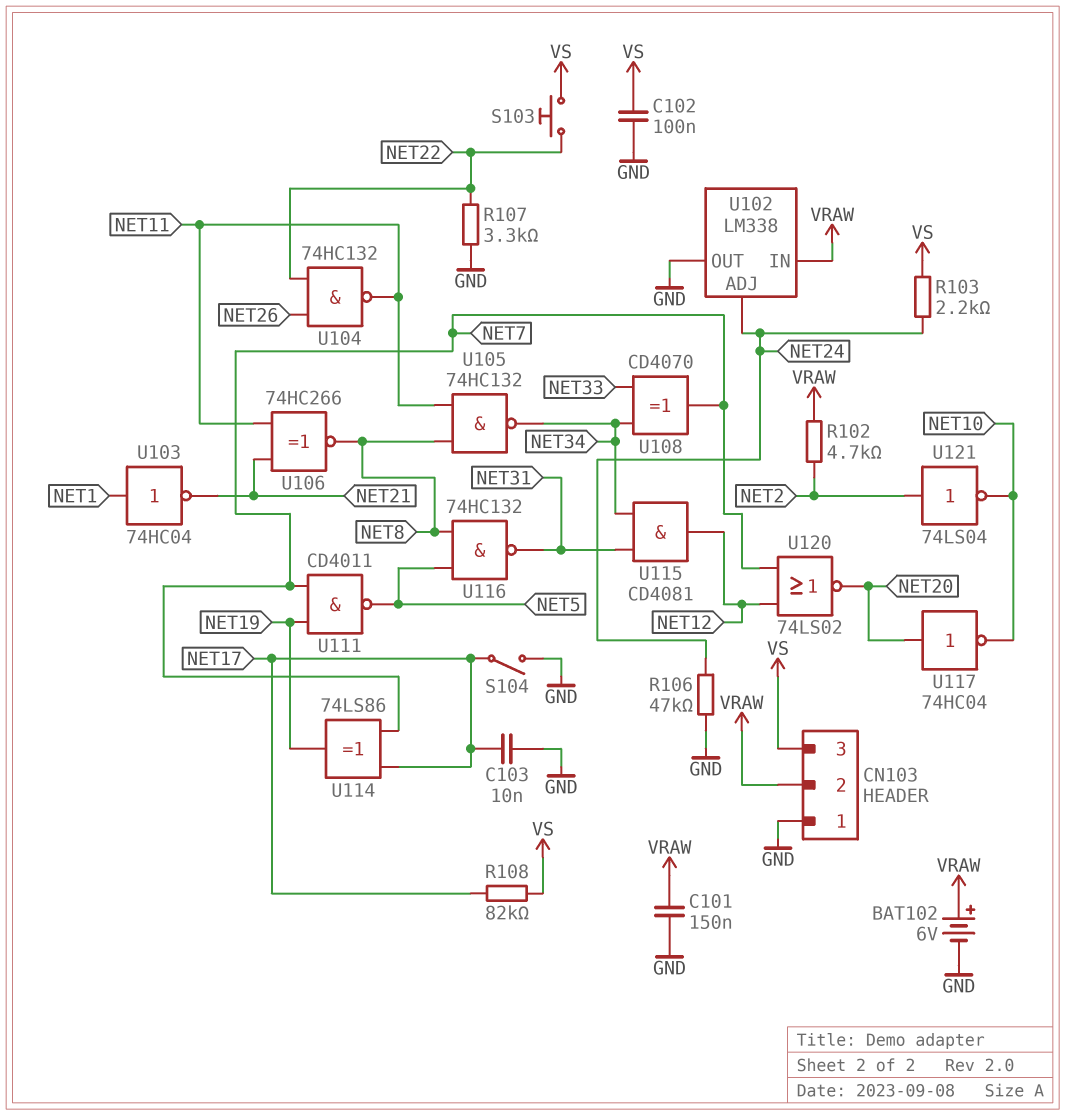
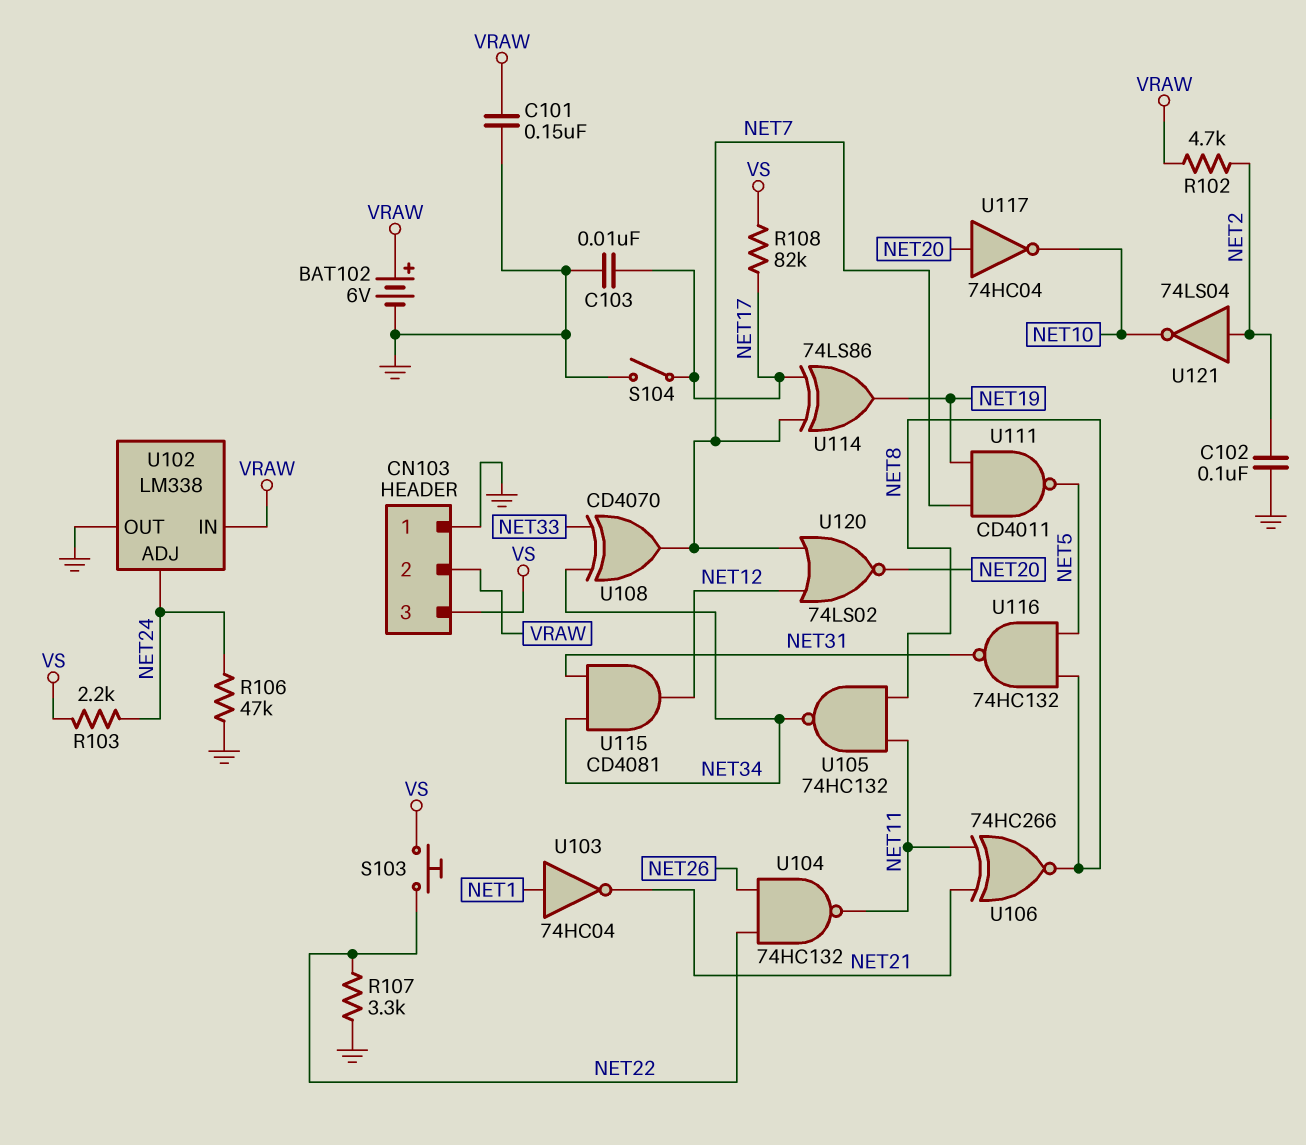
C102: 100nF (GND, VS) -> 100nF (GND, NET2)

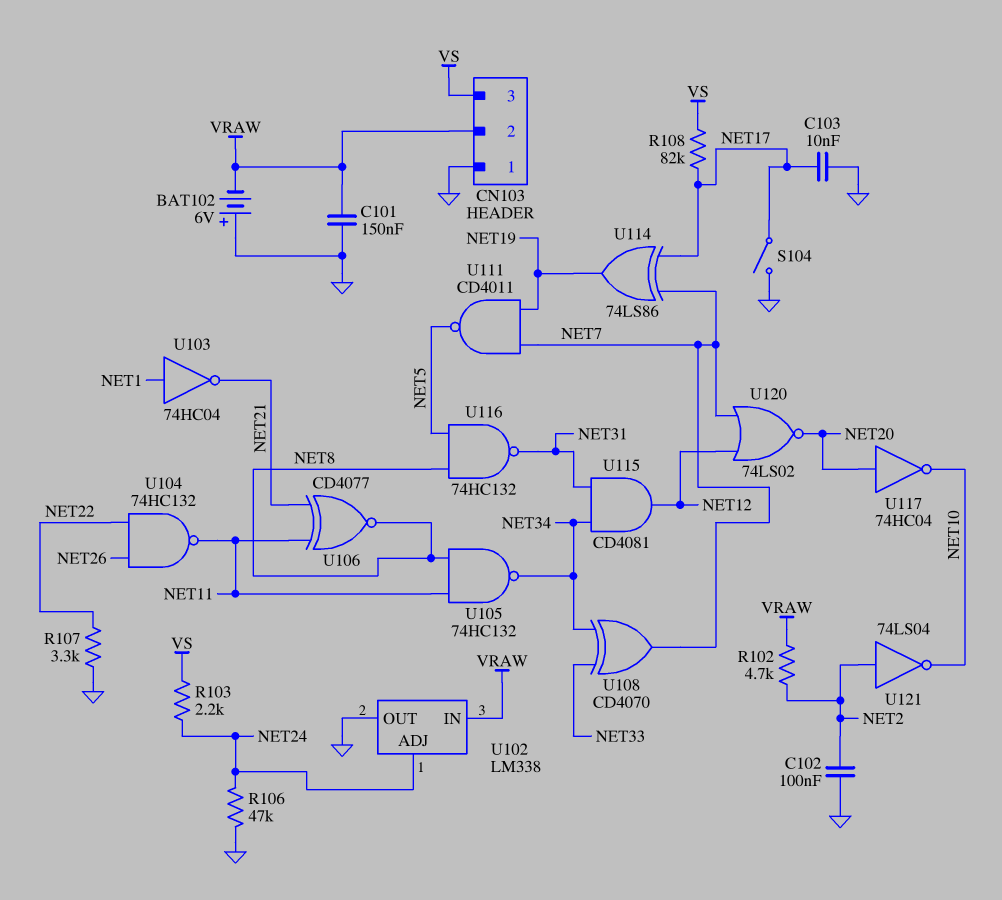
BAT102: 6V (plus VRAW, minus GND) -> 6V (plus GND, minus VRAW)
S103: button (NET22, VS) -> none
U106: XNOR 74HC266 (in NET11, in NET21, out NET8) -> XNOR CD4077 (in NET11, in NET21, out NET8)

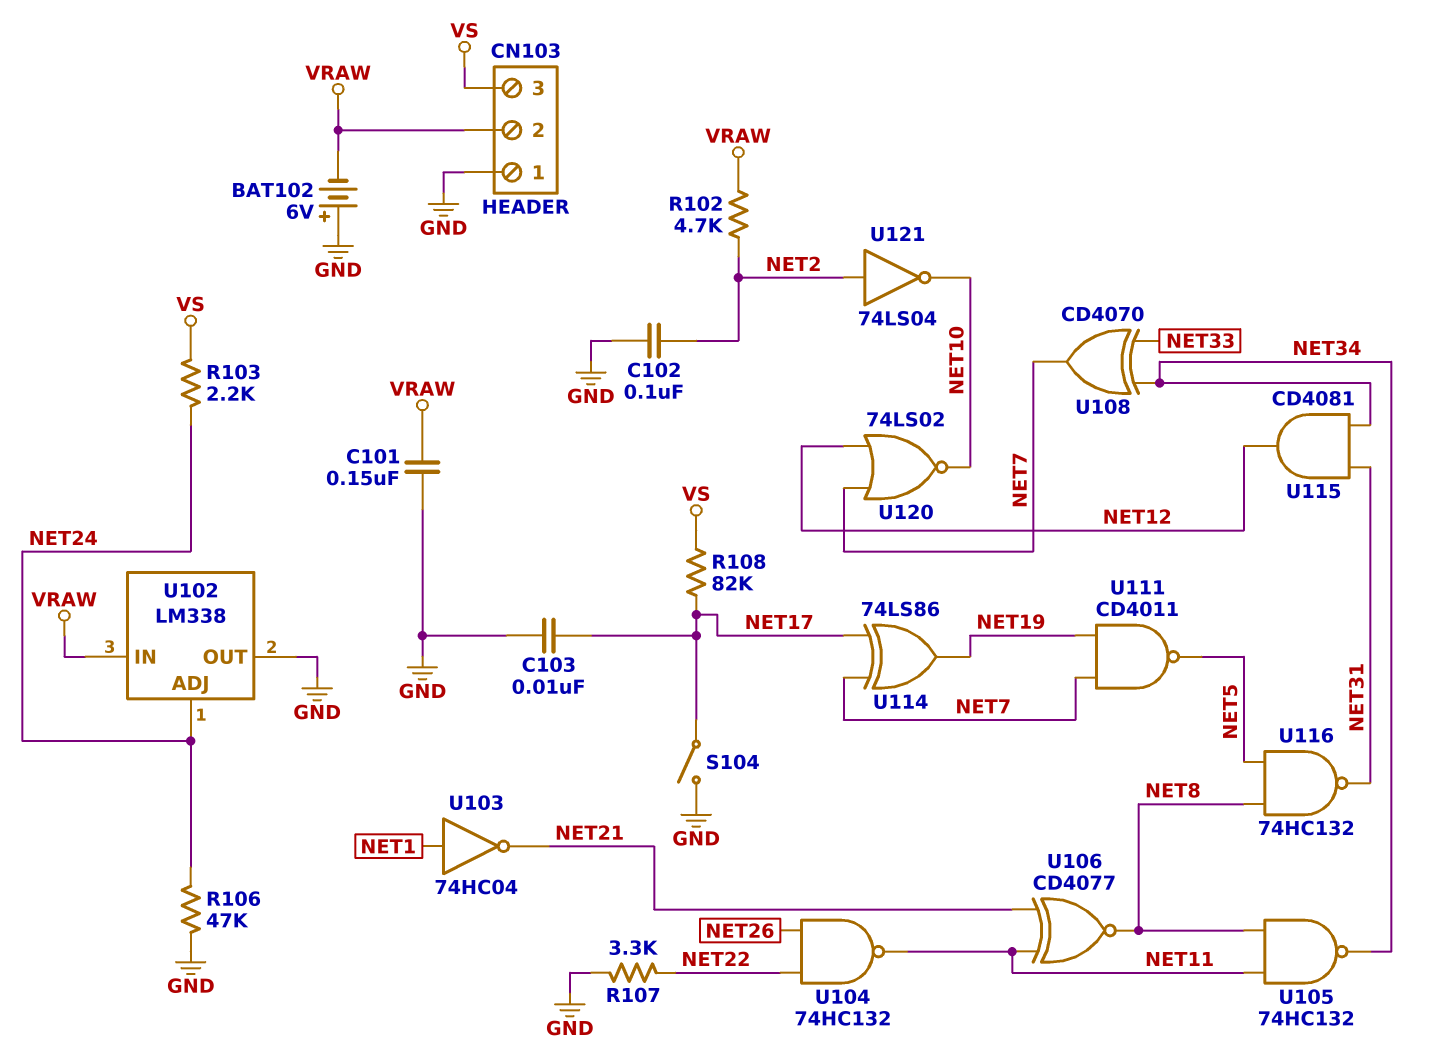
U117: NOT 74HC04 (in NET20, out NET10) -> none
U120: NOR 74LS02 (in NET7, in NET12, out NET20) -> NOR 74LS02 (in NET7, in NET12, out NET10)

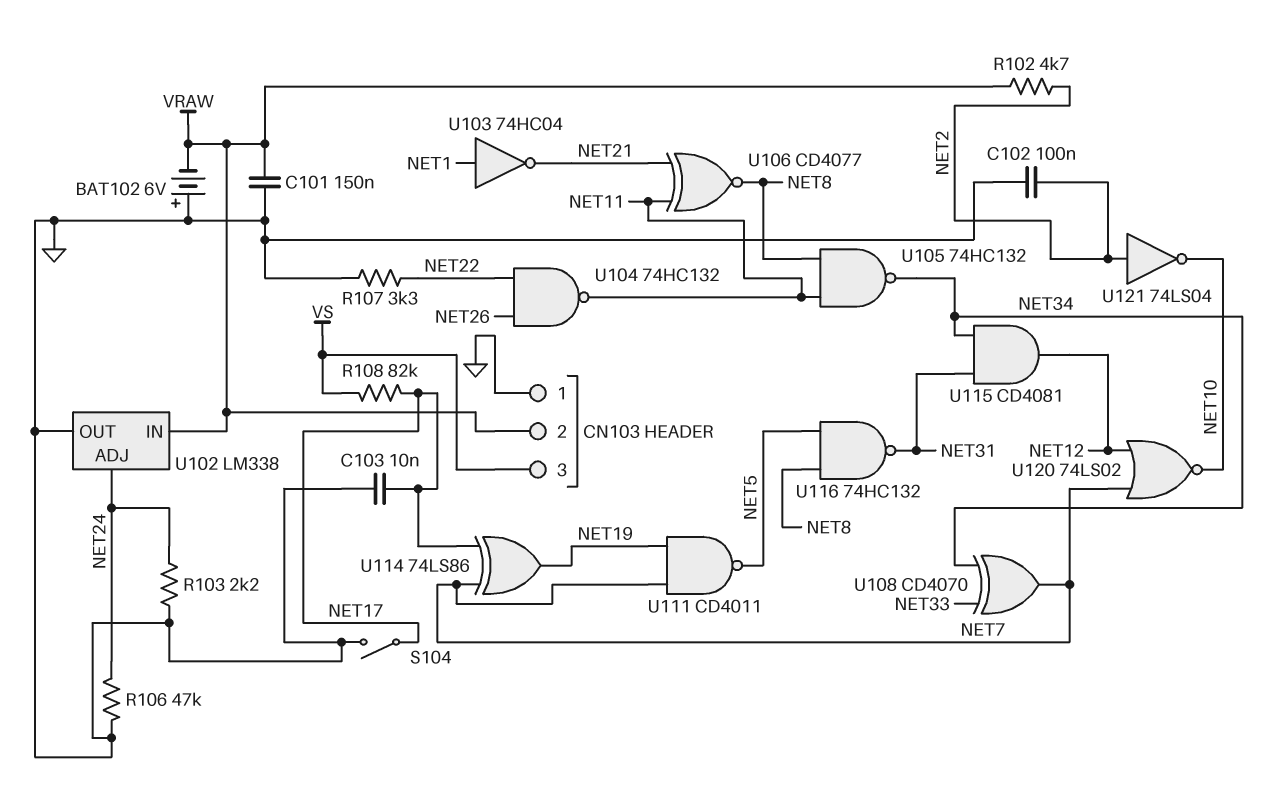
R103: 2.2k (NET24, VS) -> 2.2k (GND, NET24)

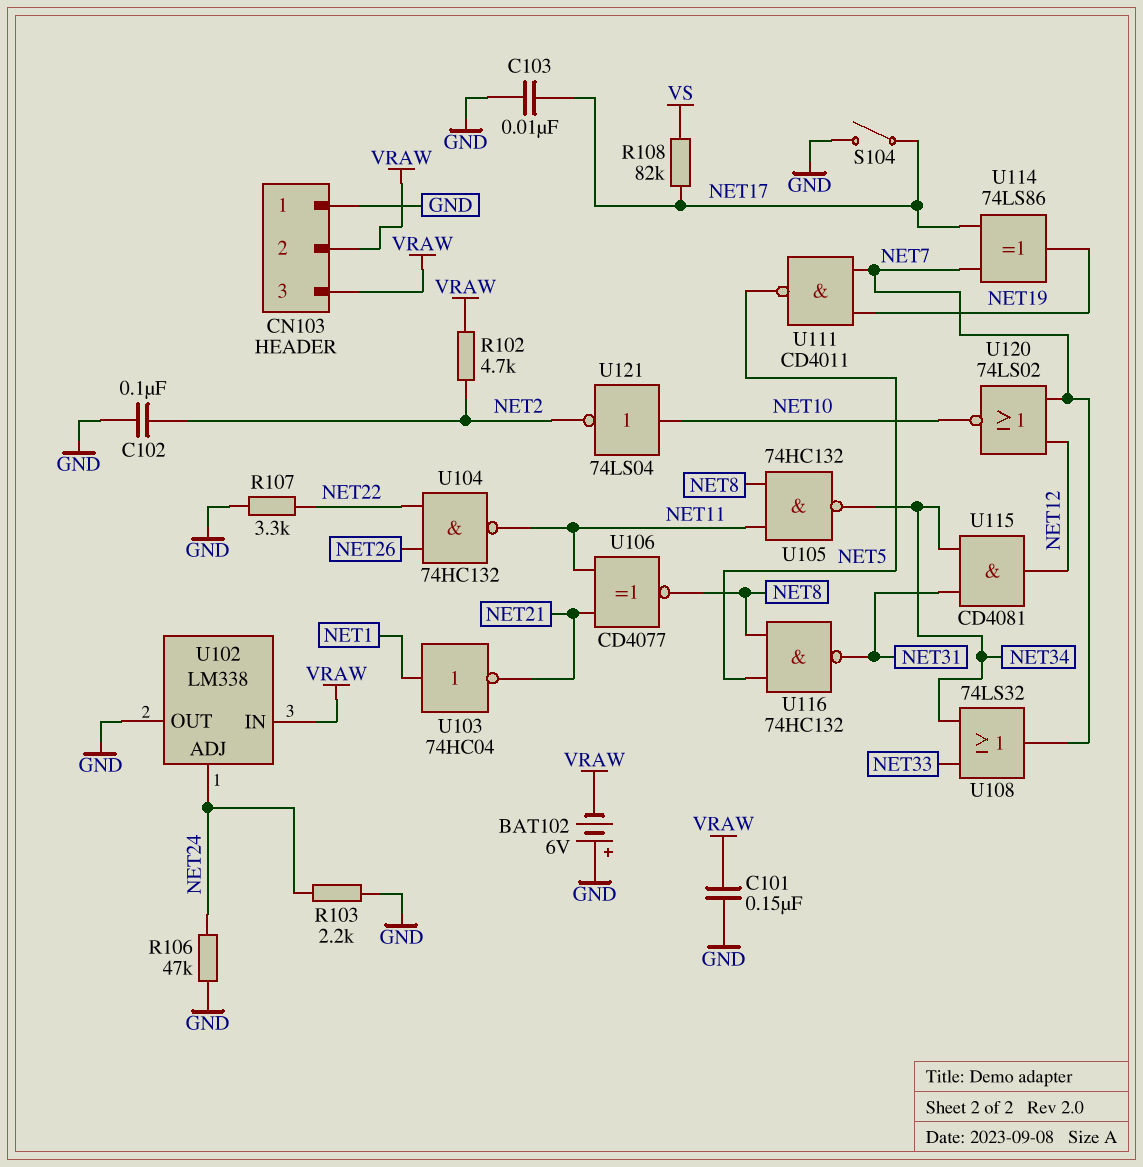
CN103 pin 3: VS -> VRAW
U108: XOR CD4070 (in NET33, in NET34, out NET7) -> OR 74LS32 (in NET33, in NET34, out NET7)
U121: NOT 74LS04 (in NET2, out NET10) -> NOT 74LS04 (in NET10, out NET2)

